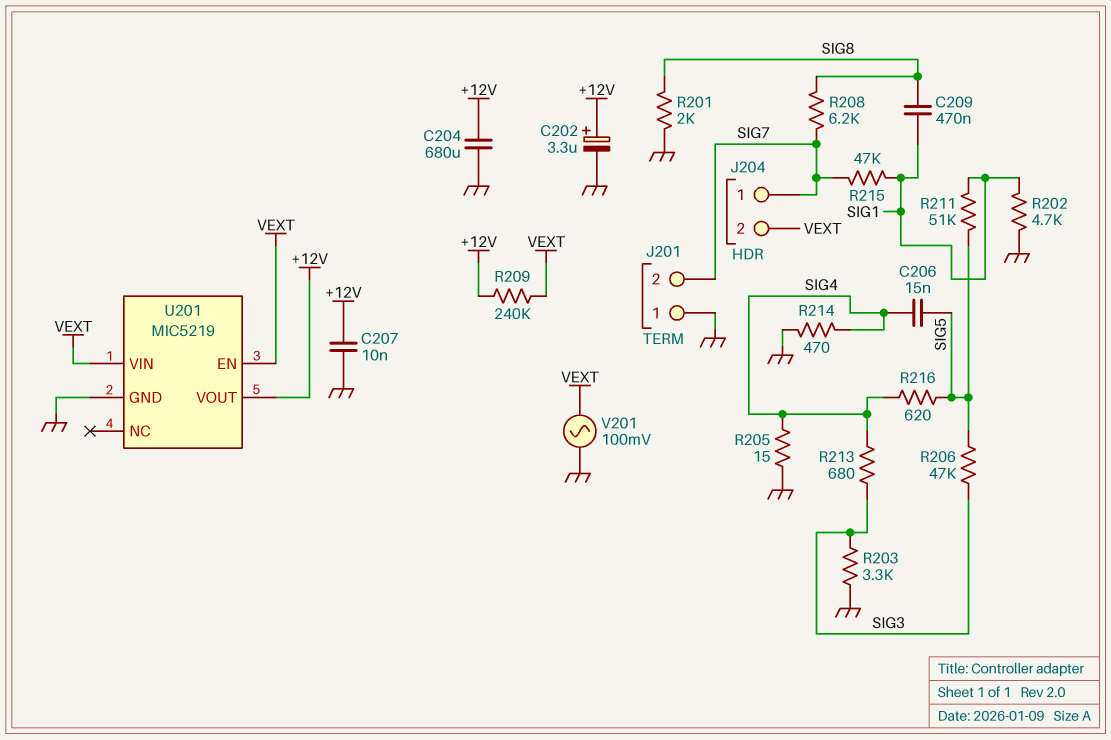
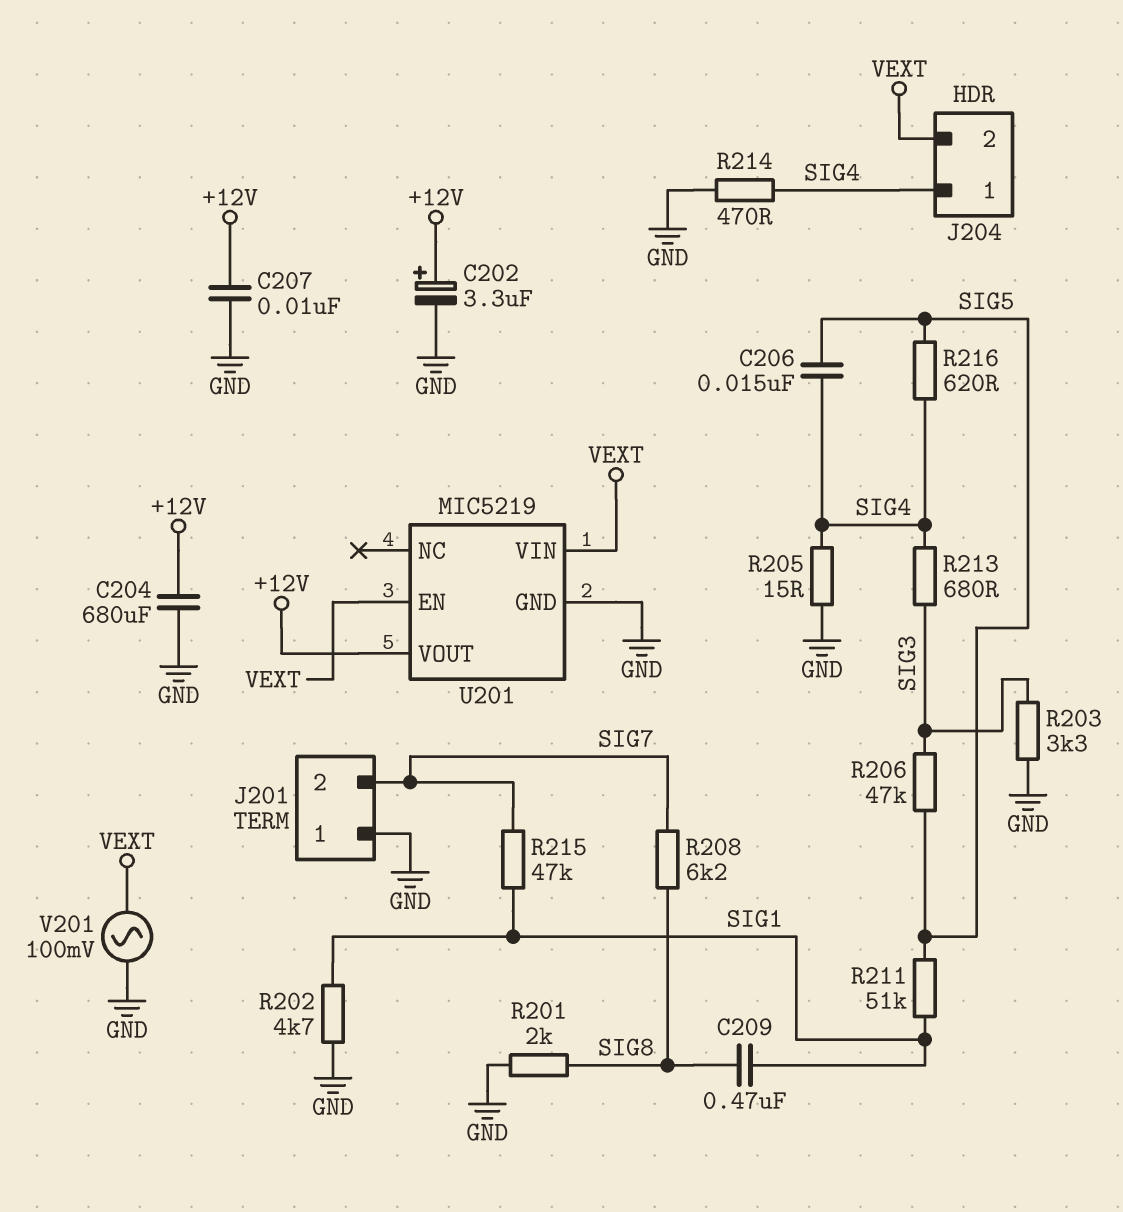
J204 pin 1: SIG7 -> SIG4
R209: 240k (+12V, VEXT) -> none

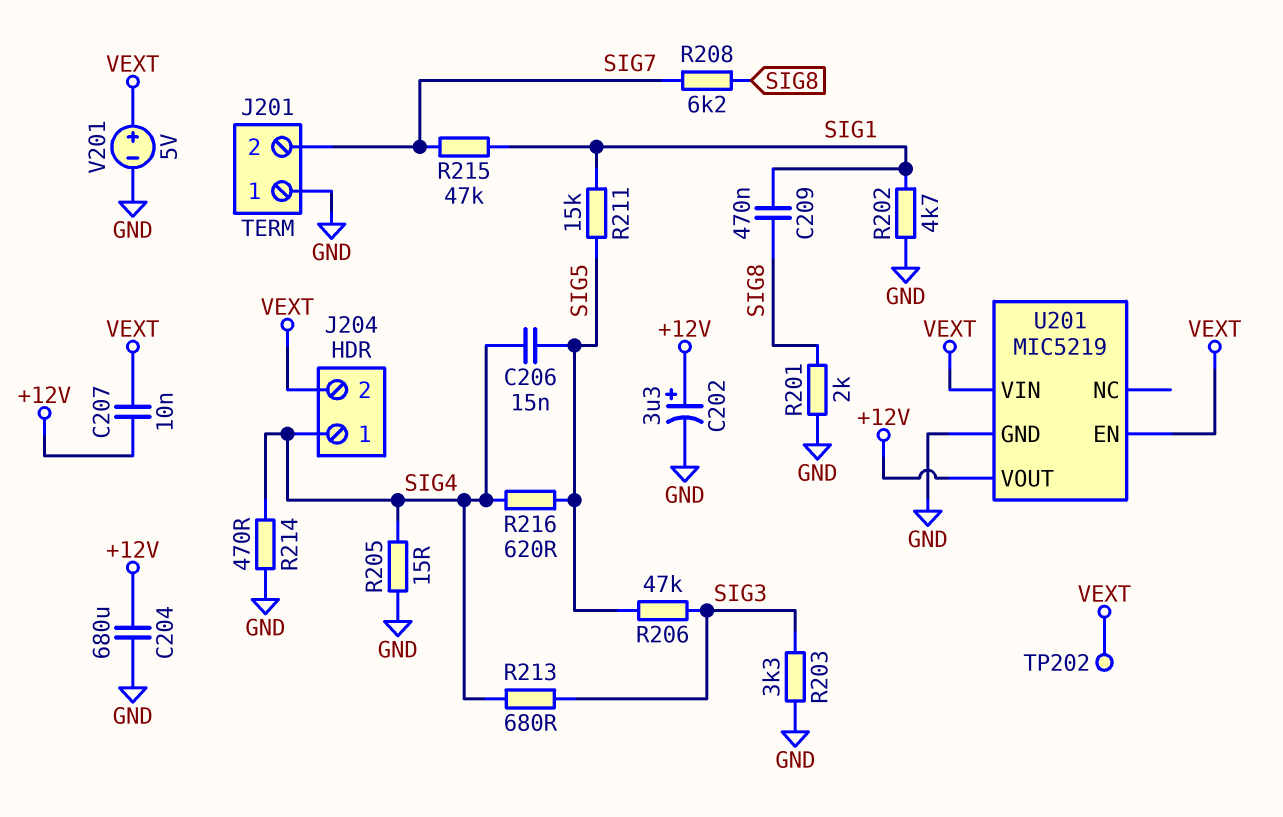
C207: 10nF (+12V, GND) -> 10nF (+12V, VEXT)
R211: 51k (SIG1, SIG5) -> 15k (SIG1, SIG5)
TP202: none -> test point (VEXT)
V201: AC 100mV (GND, VEXT) -> 5V (plus VEXT, minus GND)

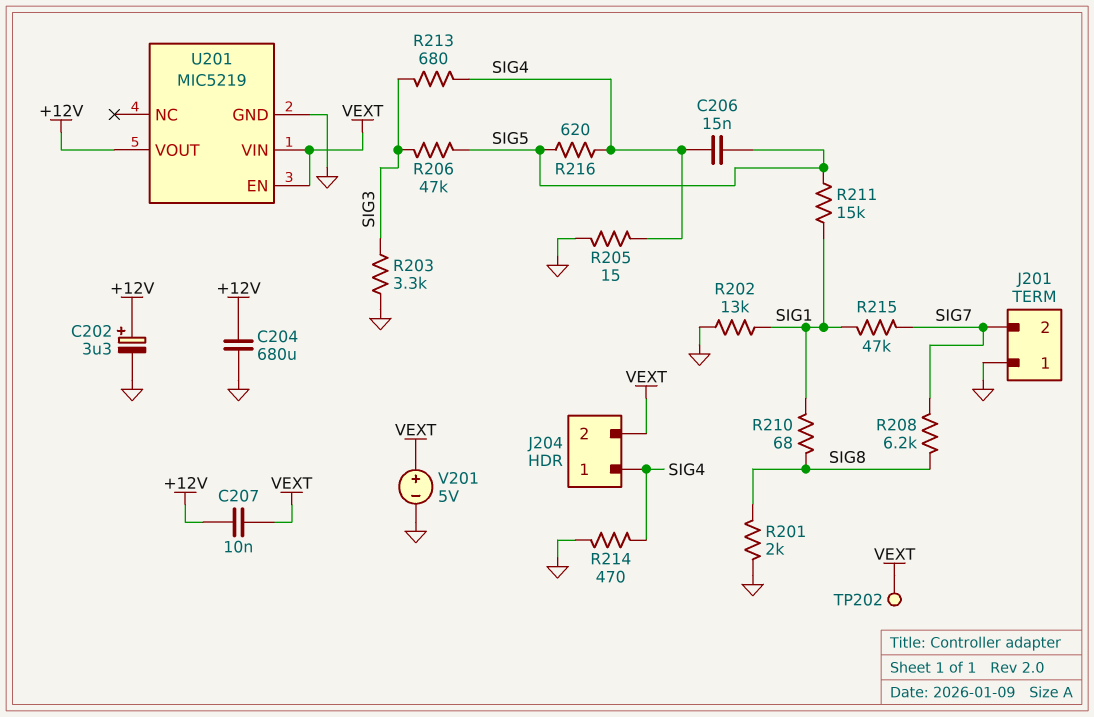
C209: 470nF (SIG1, SIG8) -> none
R202: 4.7k (GND, SIG1) -> 13k (GND, SIG1)
R210: none -> 68 (SIG1, SIG8)

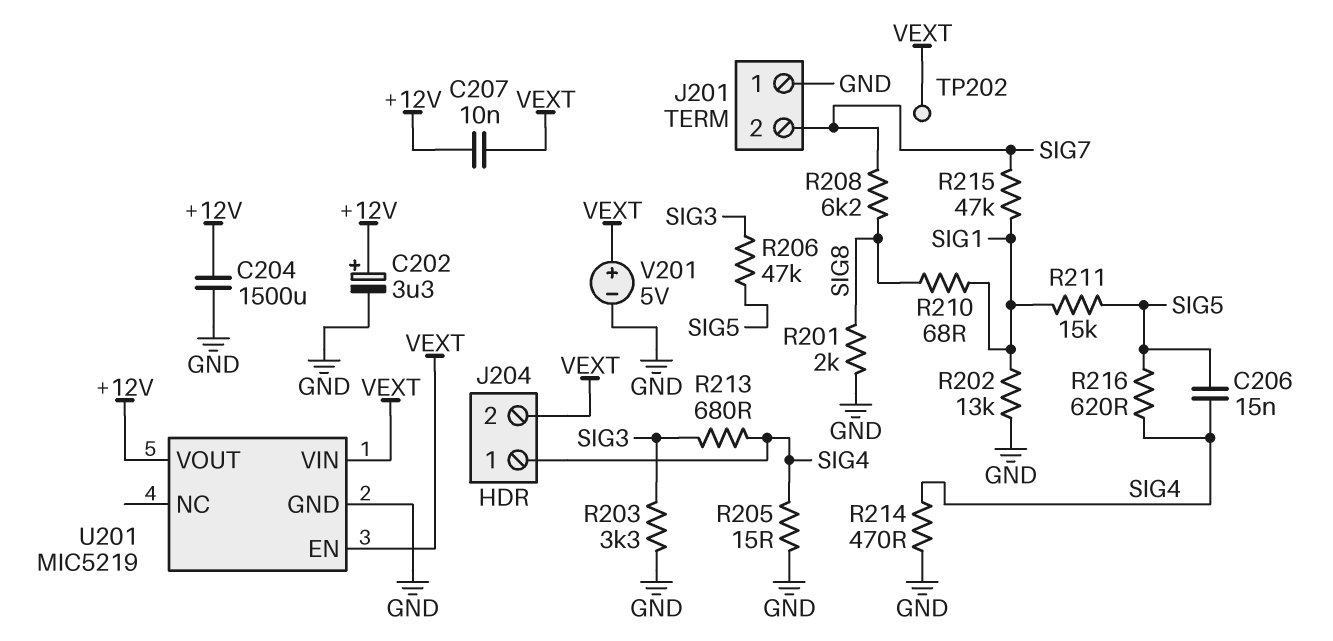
C204: 680uF (+12V, GND) -> 1500uF (+12V, GND)

